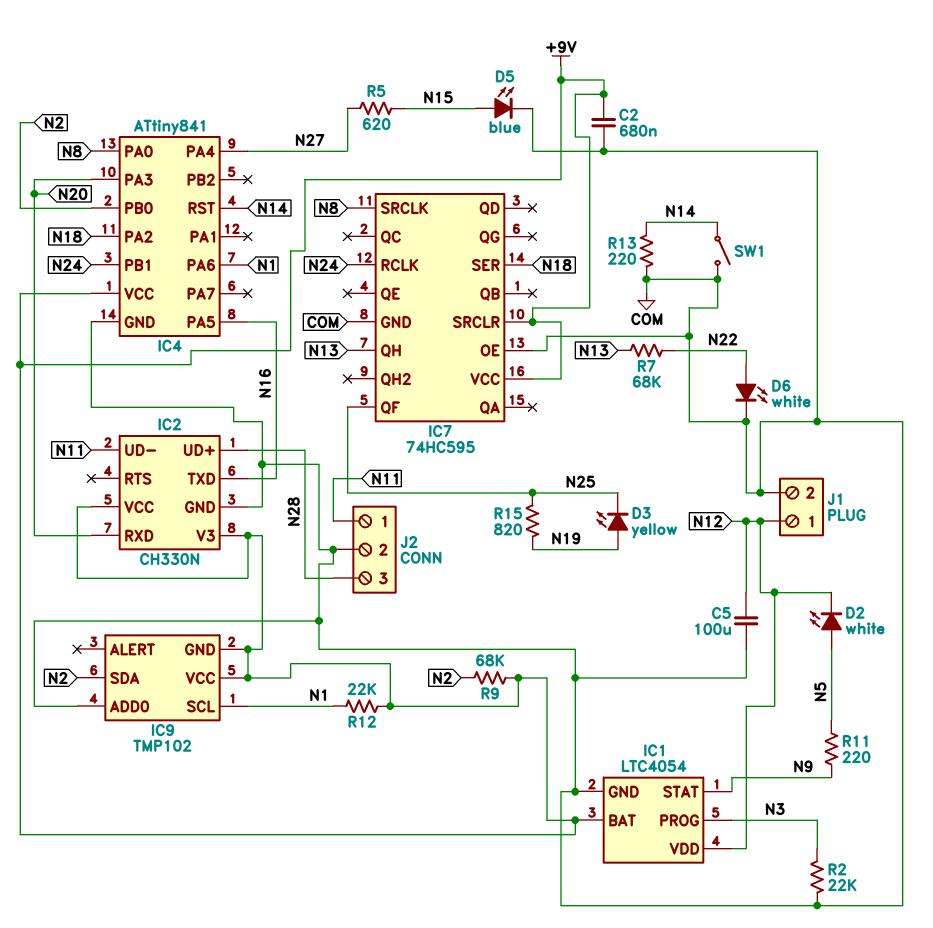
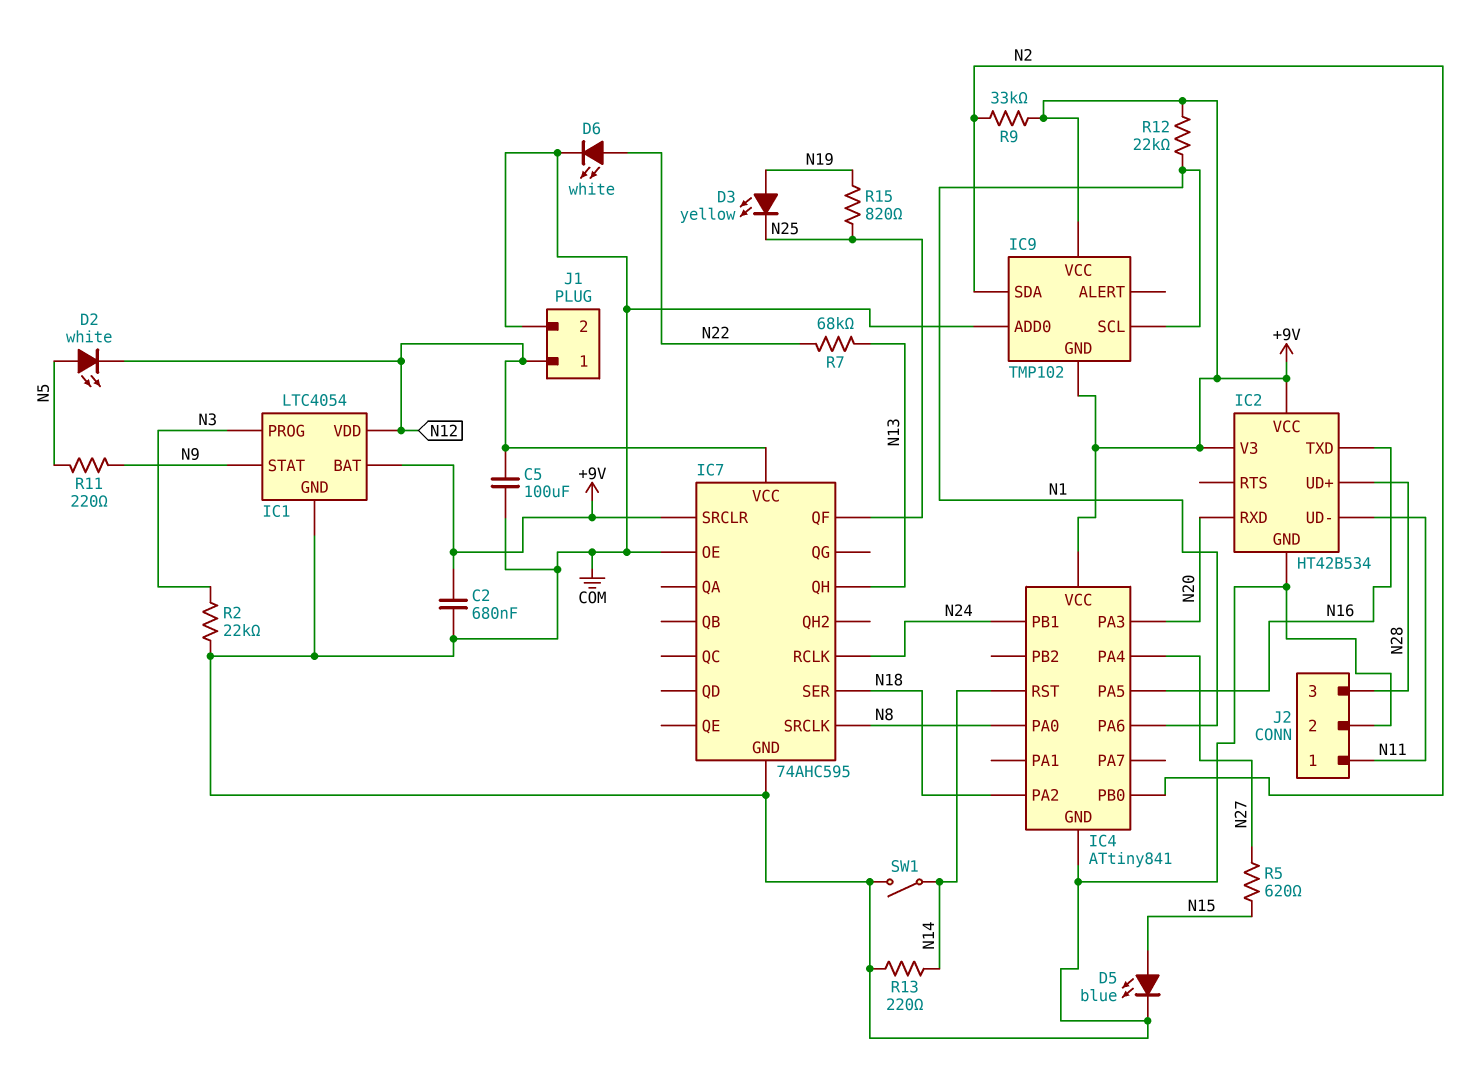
IC2: CH330N -> HT42B534
IC7: 74HC595 -> 74AHC595
IC7 pin VCC: +9V -> N12
R9: 68k (+9V, N2) -> 33k (+9V, N2)

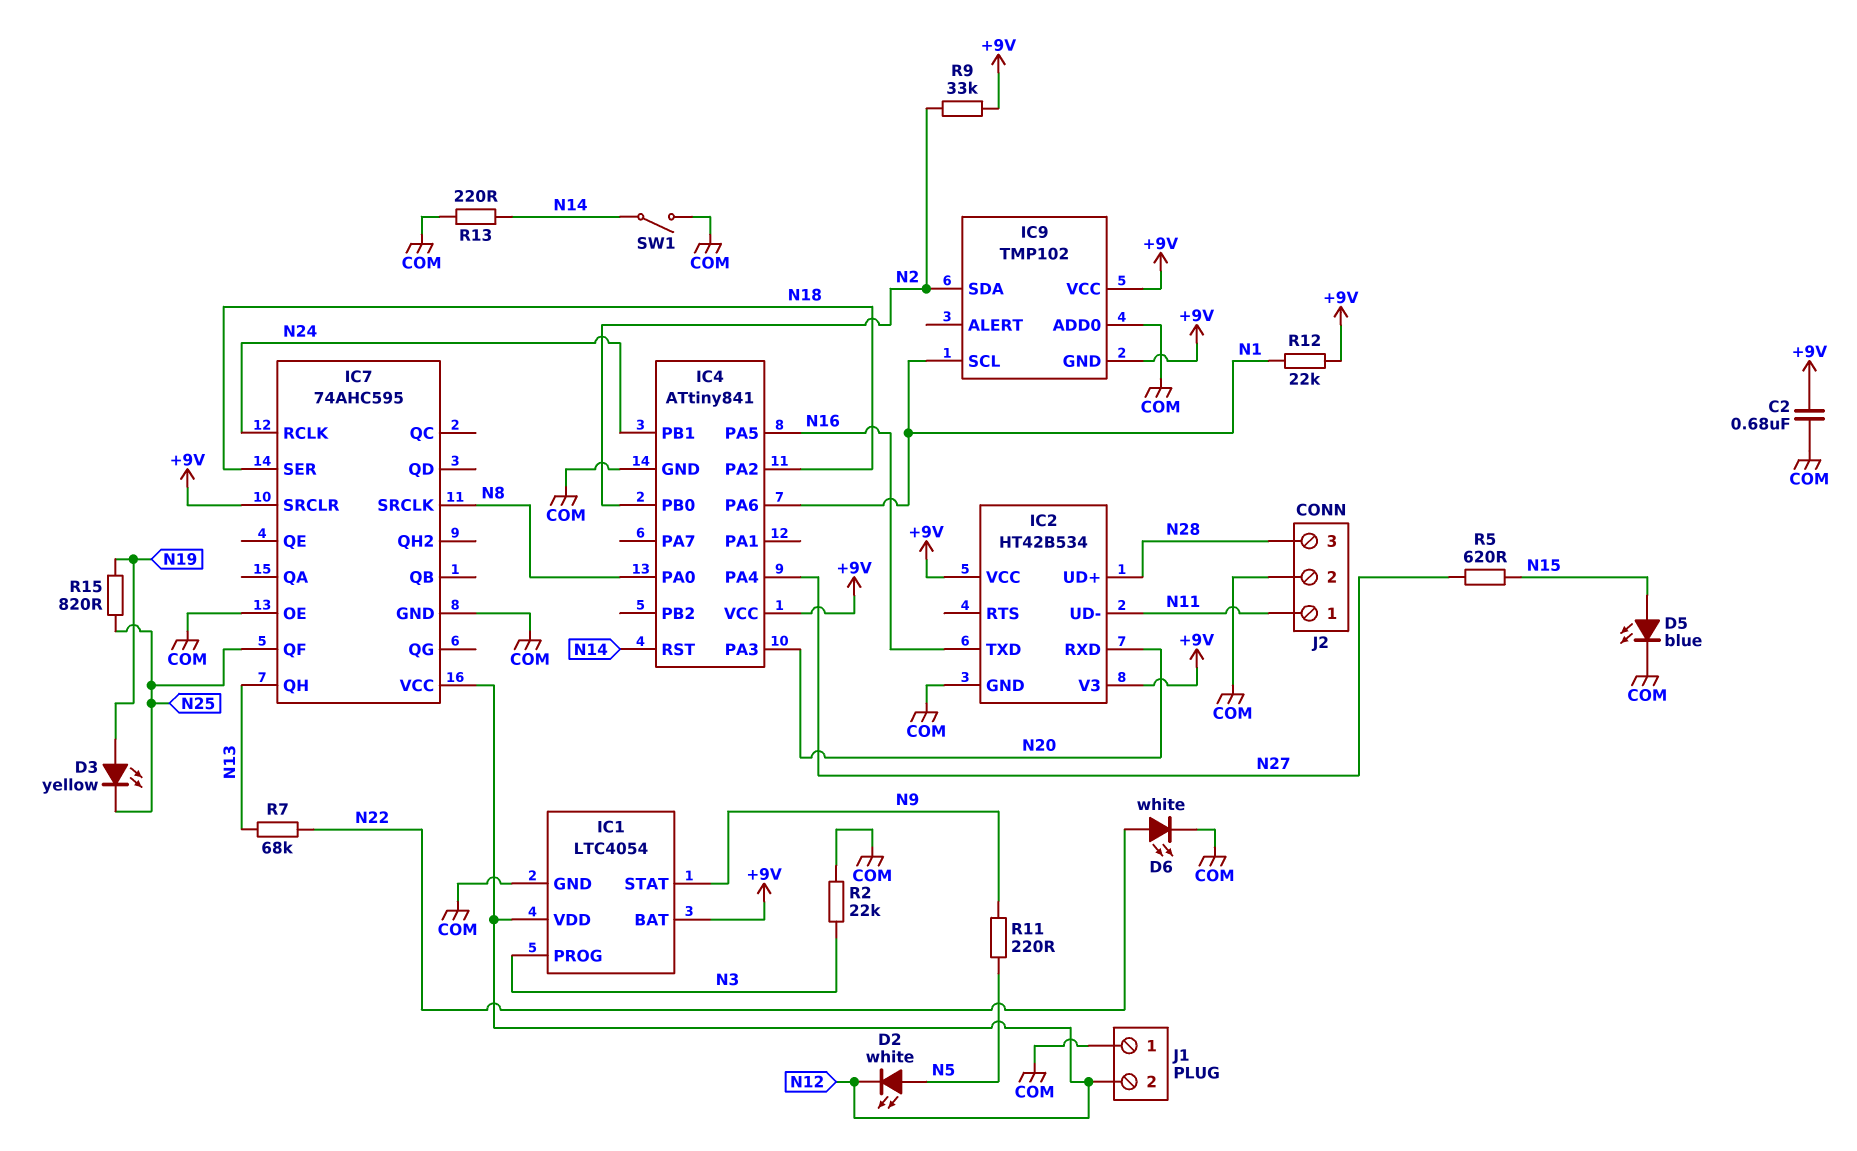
C5: 100uF (COM, N12) -> none
J1 pin 1: N12 -> COM
J1 pin 2: COM -> N12

